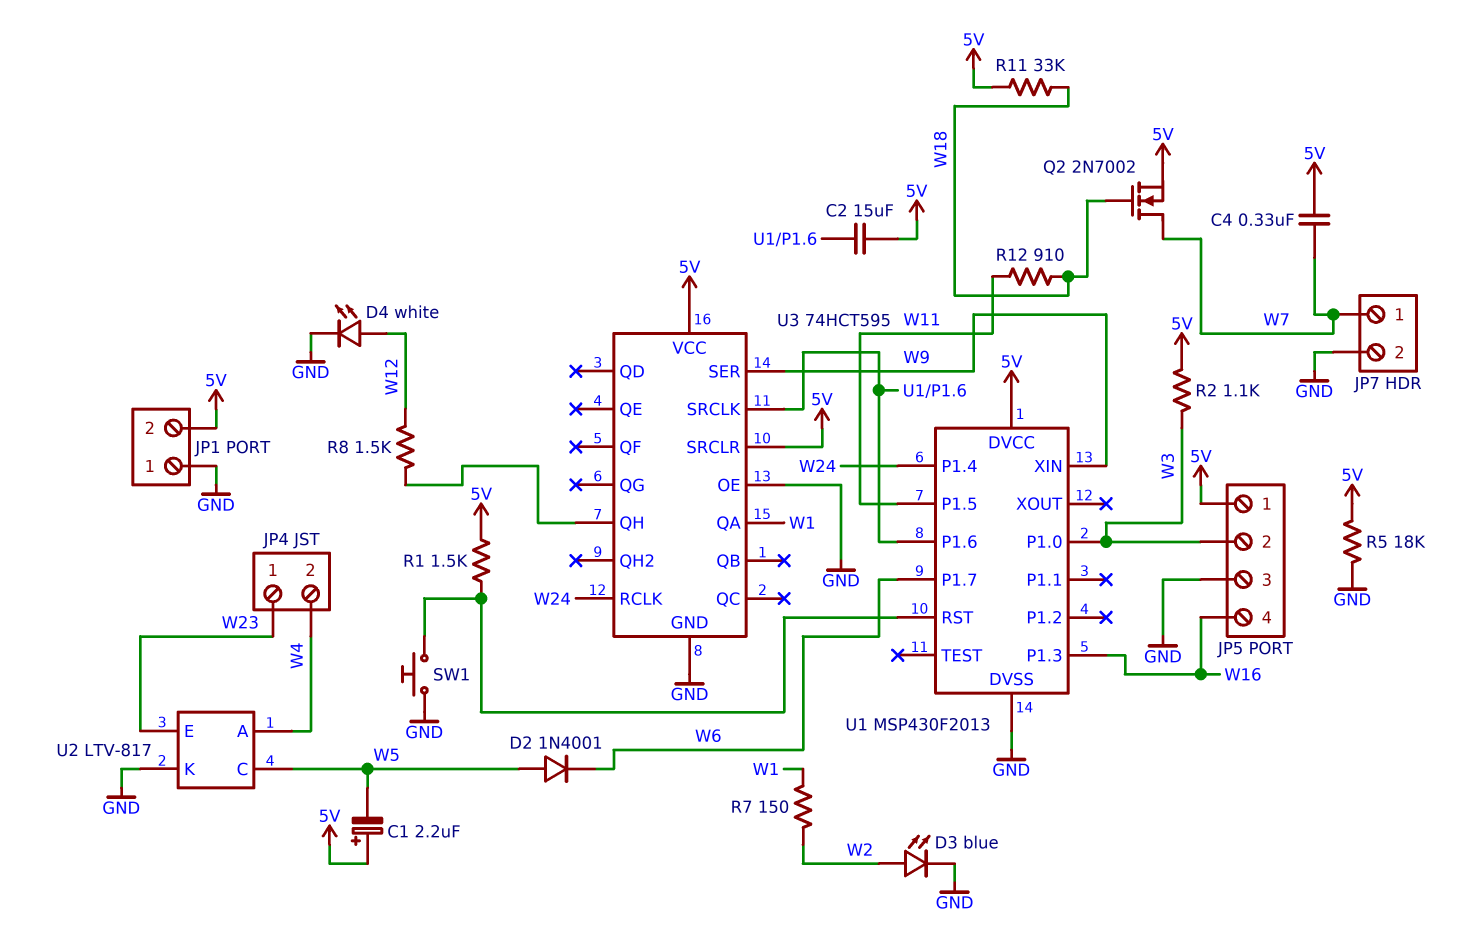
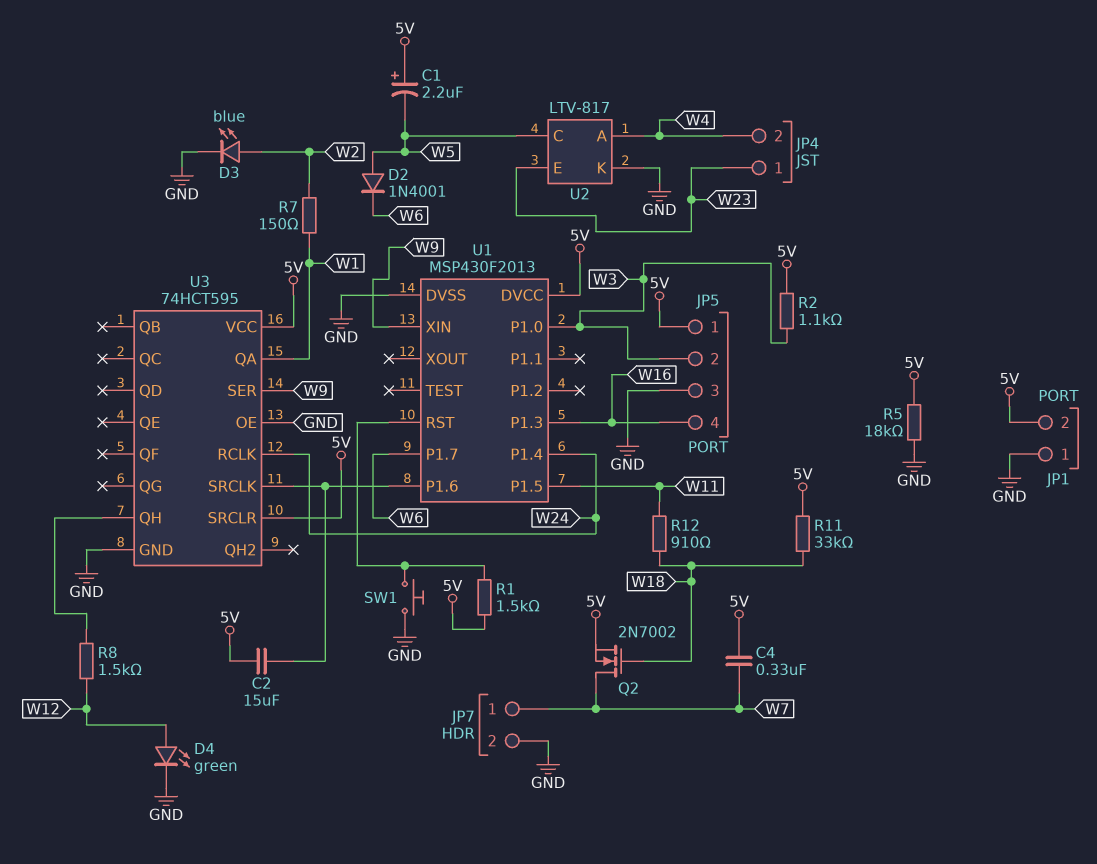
D4: LED white (A W12, K GND) -> LED green (A W12, K GND)

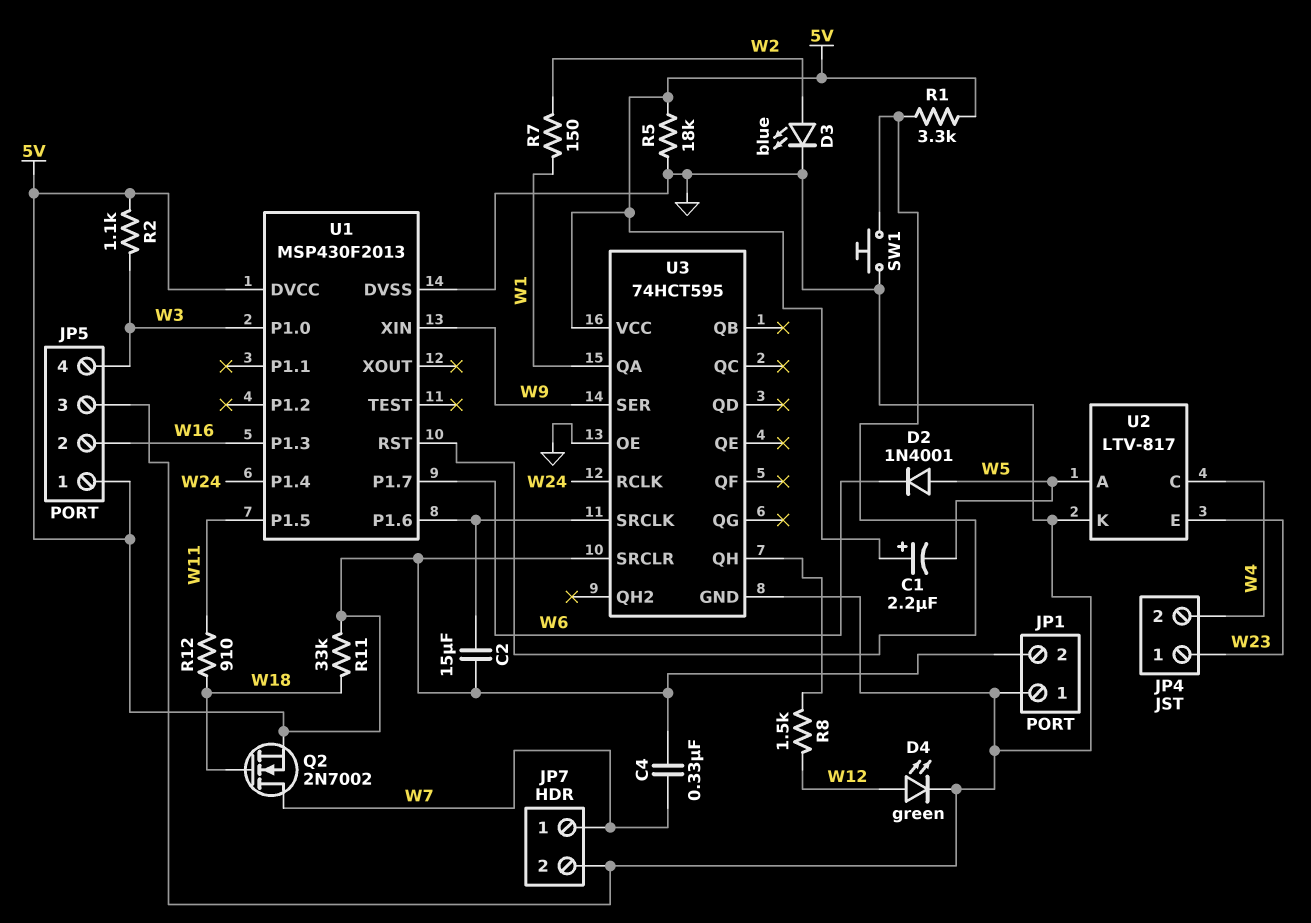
JP5 pin 2: W3 -> W16
JP5 pin 4: W16 -> W3
R1: 1.5k (5V, U1/RST) -> 3.3k (5V, U1/RST)
U2 pin A: W4 -> W5
U2 pin C: W5 -> W4

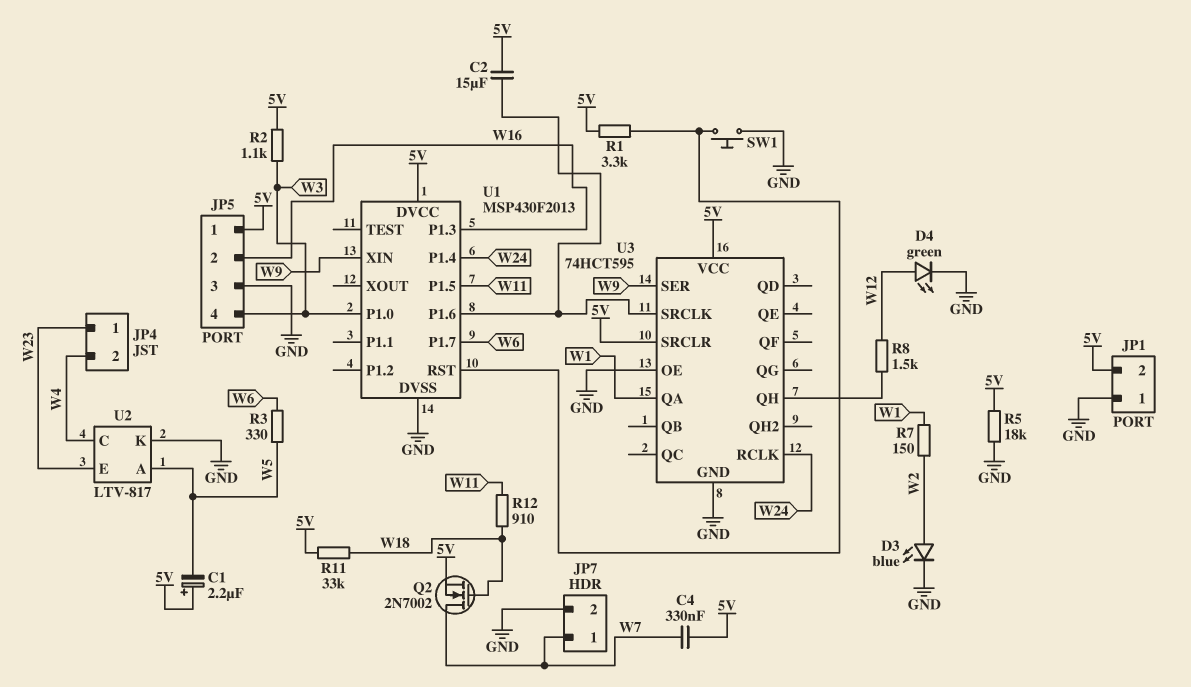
D2: diode 1N4001 (A W5, K W6) -> none
R3: none -> 330 (W5, W6)

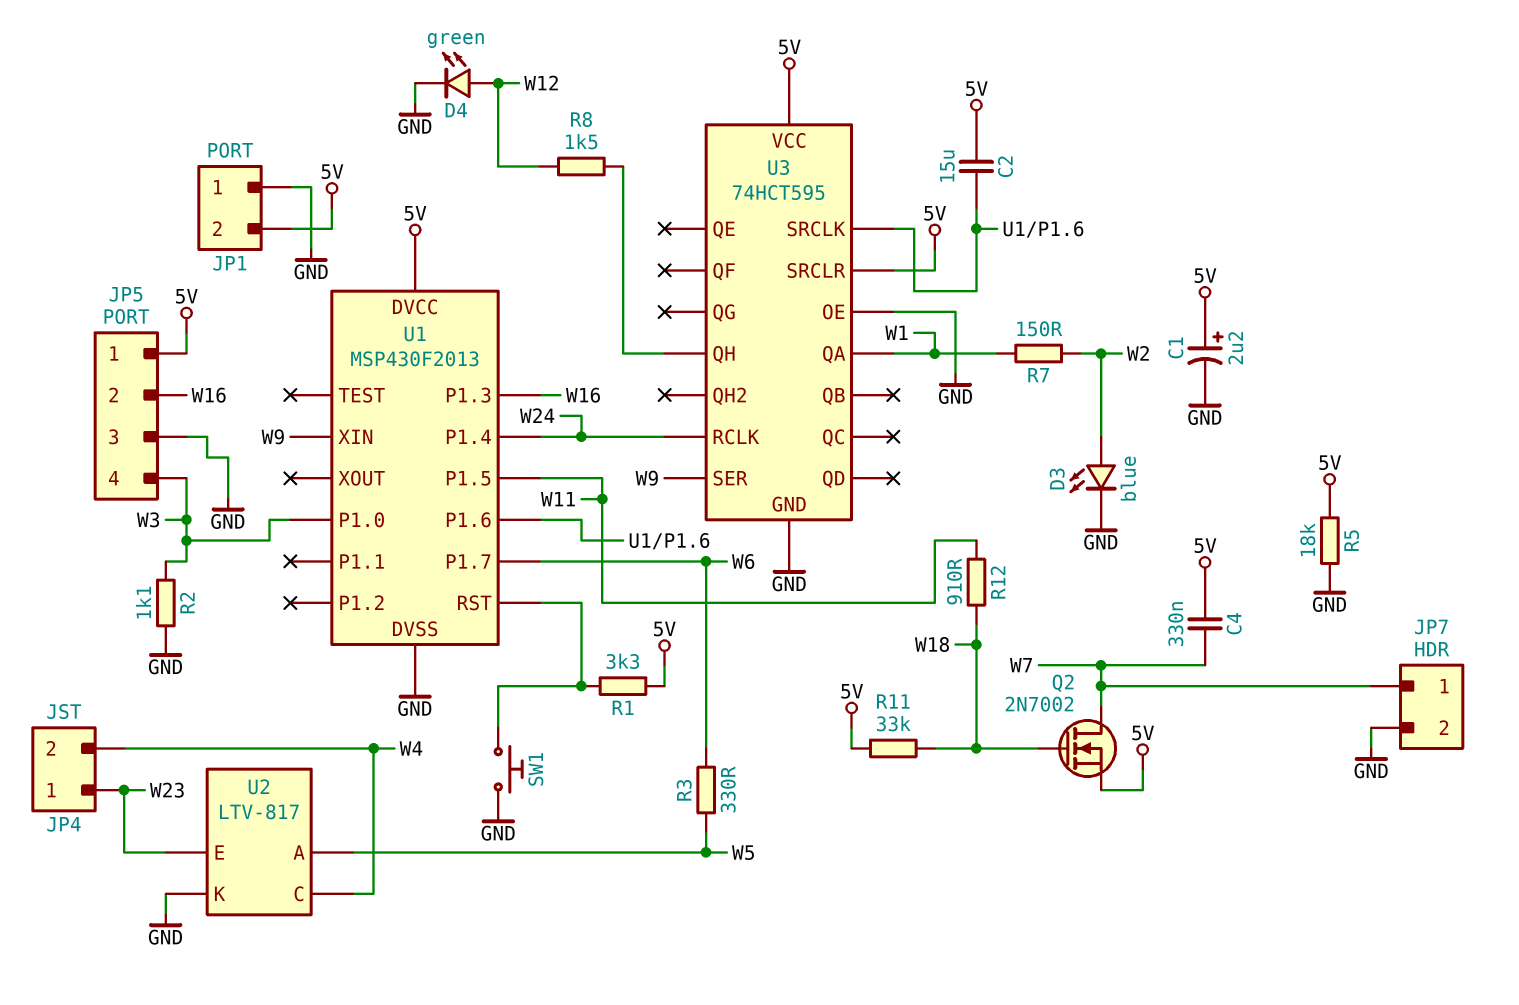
C1: 2.2uF (plus 5V, minus W5) -> 2.2uF (plus 5V, minus GND)
R2: 1.1k (5V, W3) -> 1.1k (GND, W3)

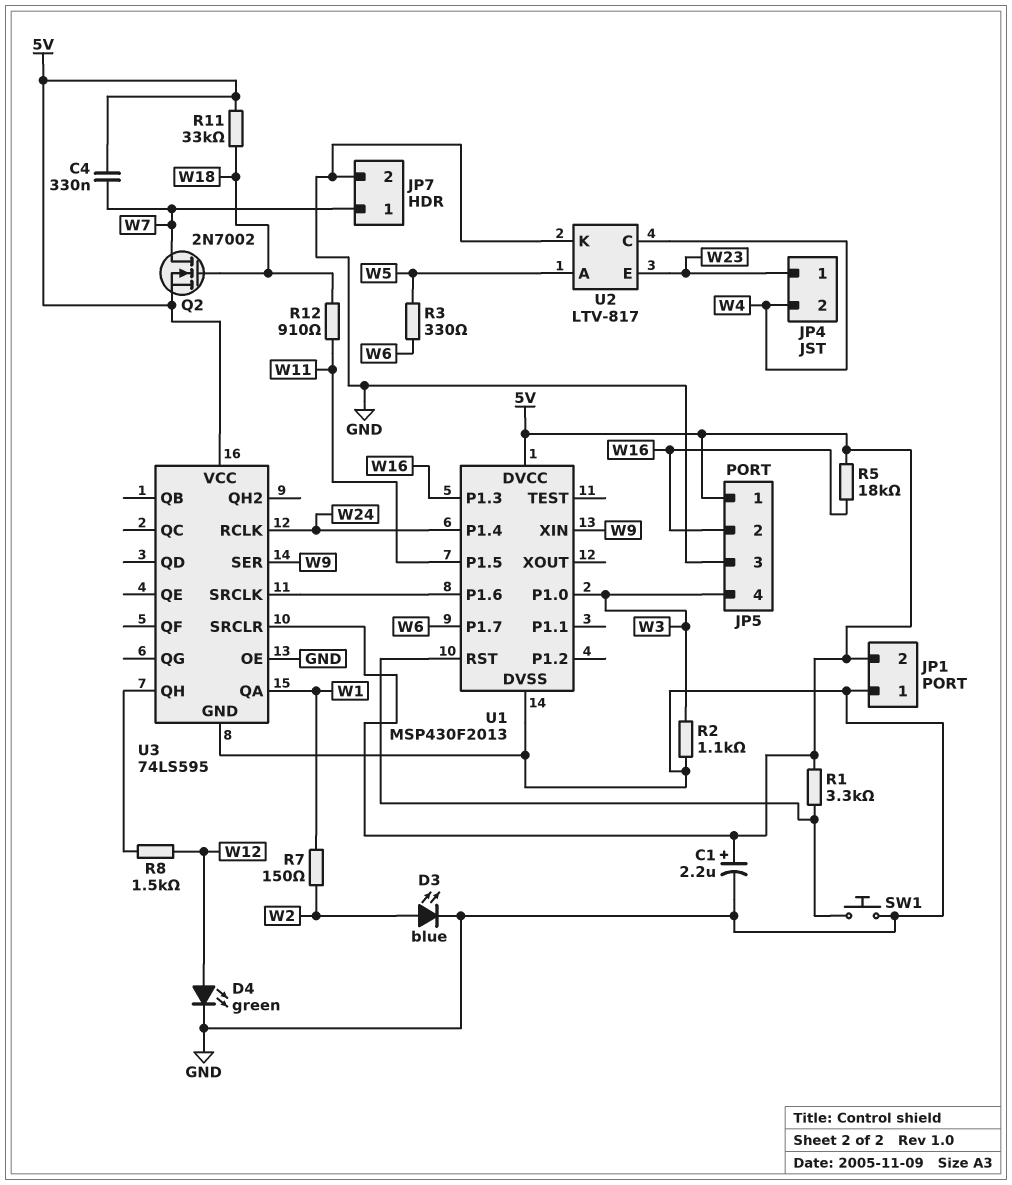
C2: 15uF (5V, U1/P1.6) -> none
R5: 18k (5V, GND) -> 18k (5V, W16)
U3: 74HCT595 -> 74LS595

